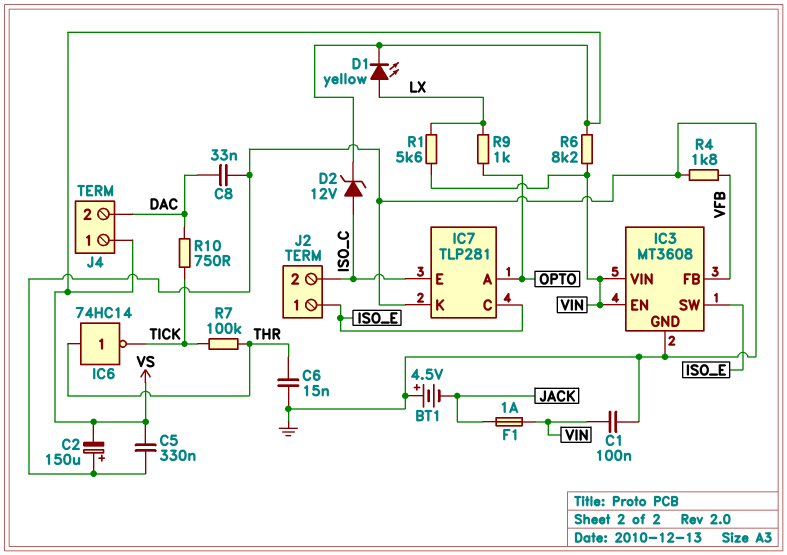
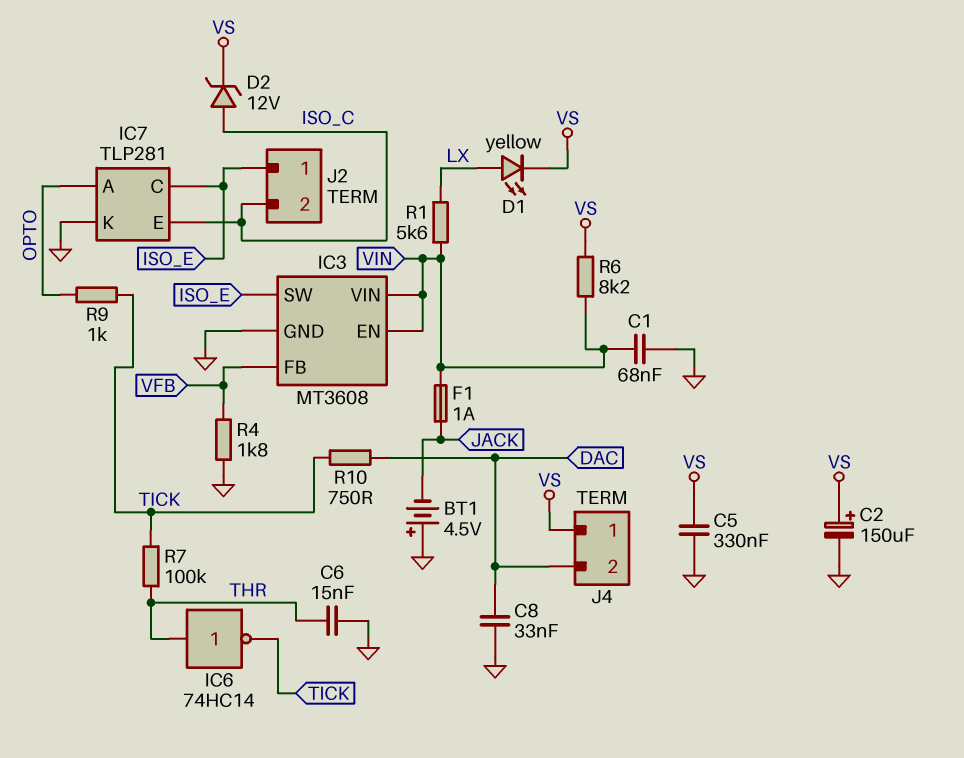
C1: 100nF (GND, VIN) -> 68nF (GND, VIN)
C2: 150uF (plus GND, minus VS) -> 150uF (plus VS, minus GND)
R9: 1k (LX, OPTO) -> 1k (OPTO, TICK)

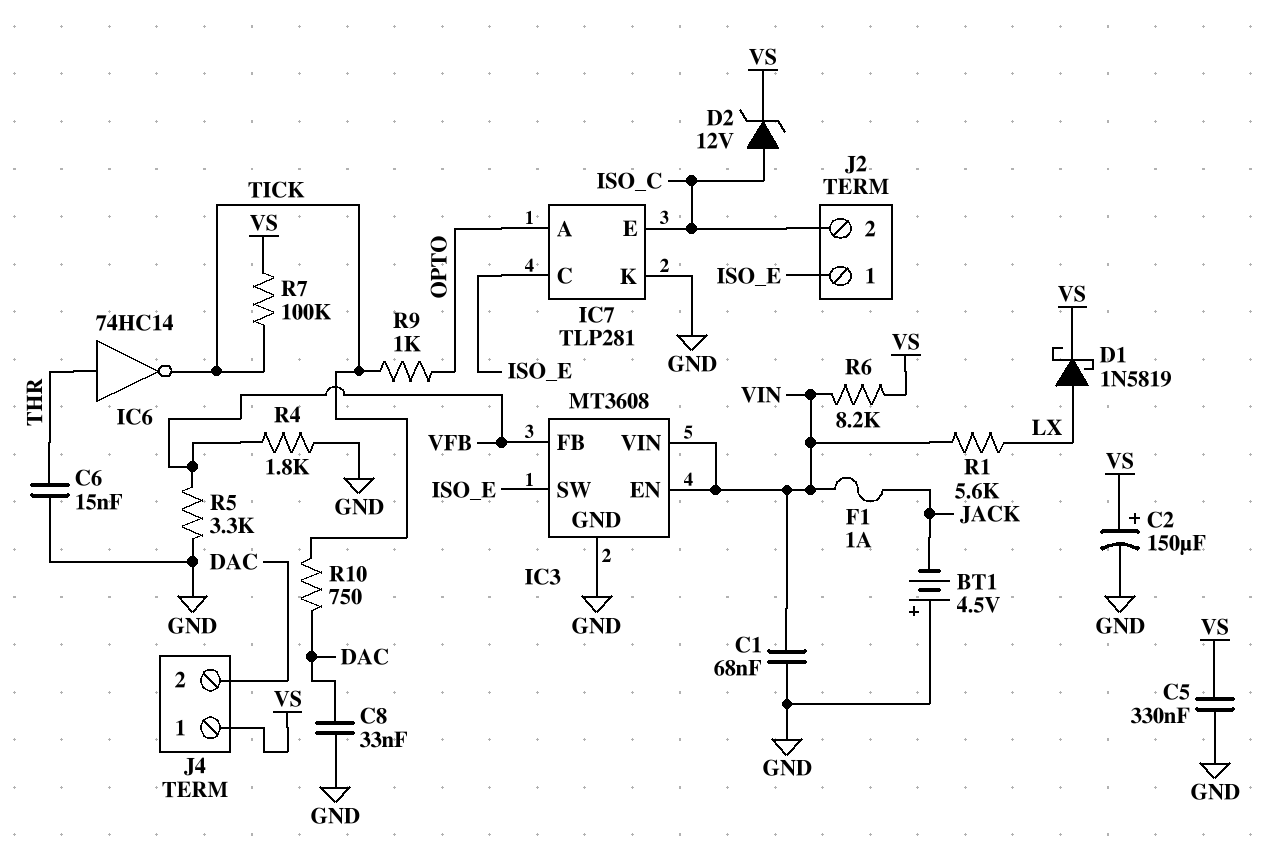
D1: LED yellow (A LX, K VS) -> schottky 1N5819 (A LX, K VS)
R5: none -> 3.3k (GND, VFB)
R7: 100k (THR, TICK) -> 100k (TICK, VS)

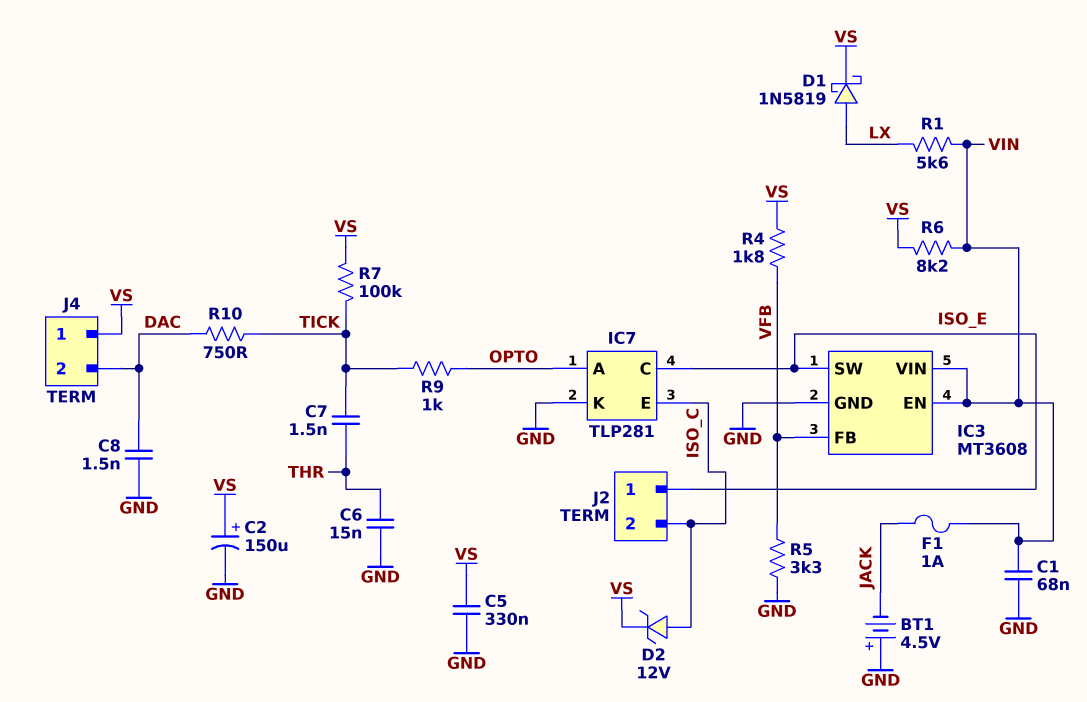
C7: none -> 1.5nF (THR, TICK)
C8: 33nF (DAC, GND) -> 1.5nF (DAC, GND)
IC6: NOT 74HC14 (in THR, out TICK) -> none
R4: 1.8k (GND, VFB) -> 1.8k (VFB, VS)

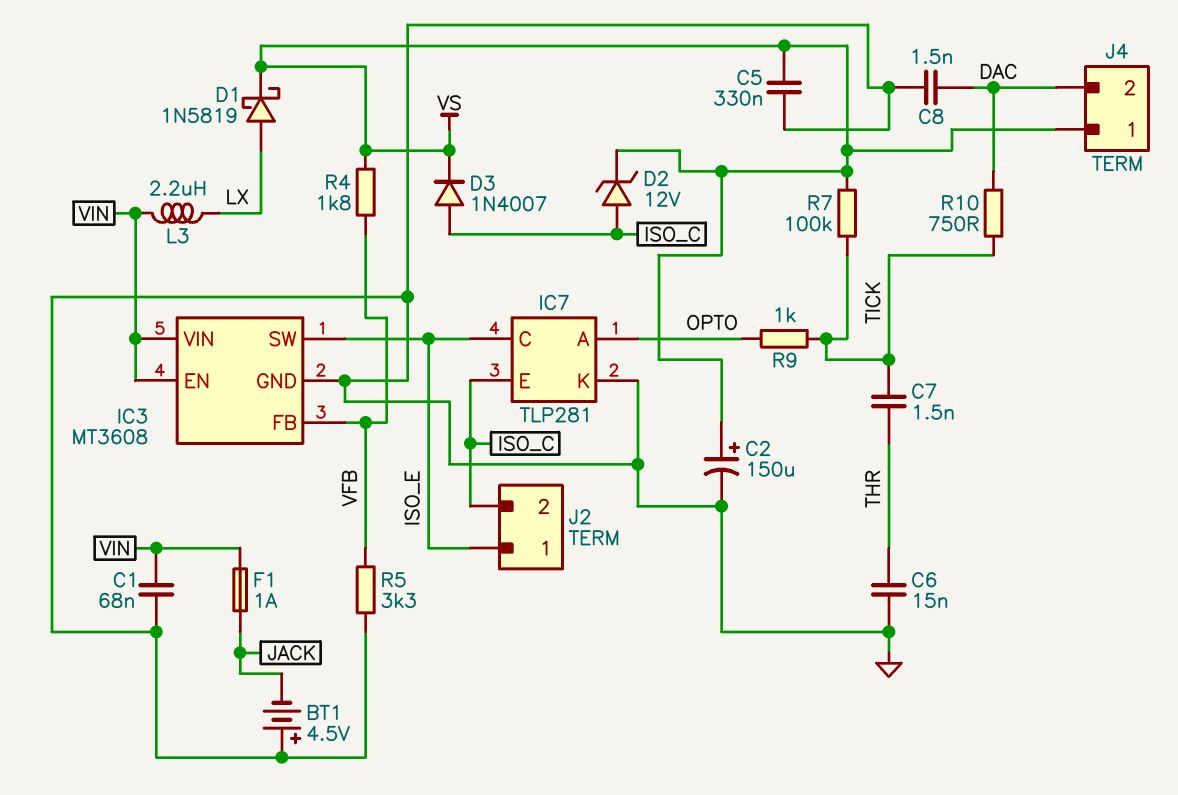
D3: none -> diode 1N4007 (A ISO_C, K VS)
L3: none -> 2.2uH (LX, VIN)
R1: 5.6k (LX, VIN) -> none
R6: 8.2k (VIN, VS) -> none

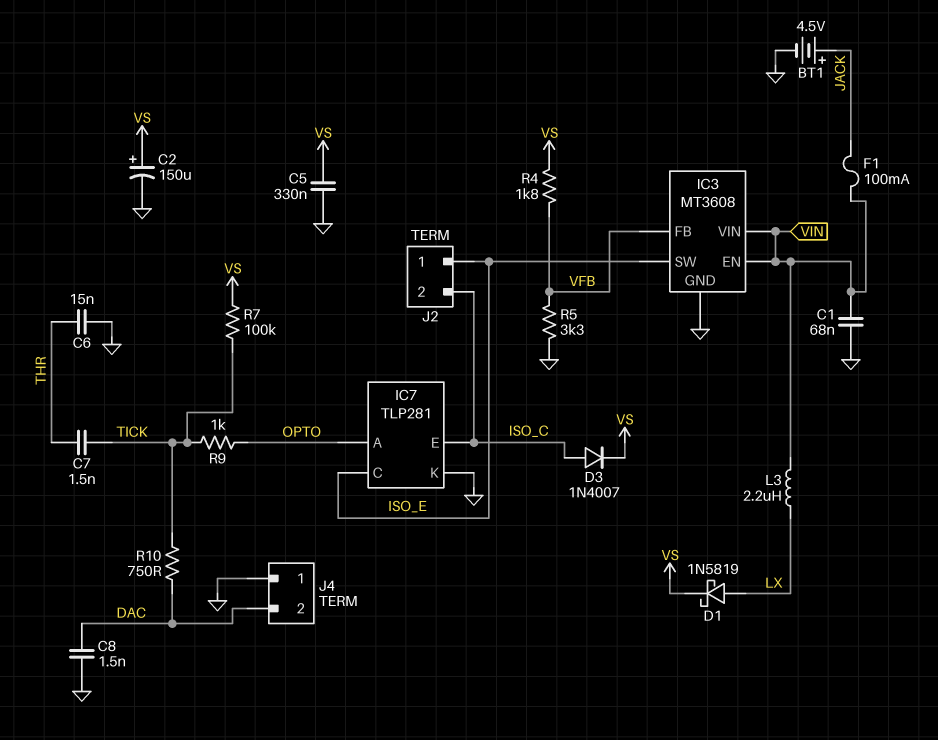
BT1: 4.5V (plus GND, minus JACK) -> 4.5V (plus JACK, minus GND)
D2: zener 12V (A ISO_C, K VS) -> none
F1: 1A (JACK, VIN) -> 100mA (JACK, VIN)
J4 pin 1: VS -> GND

